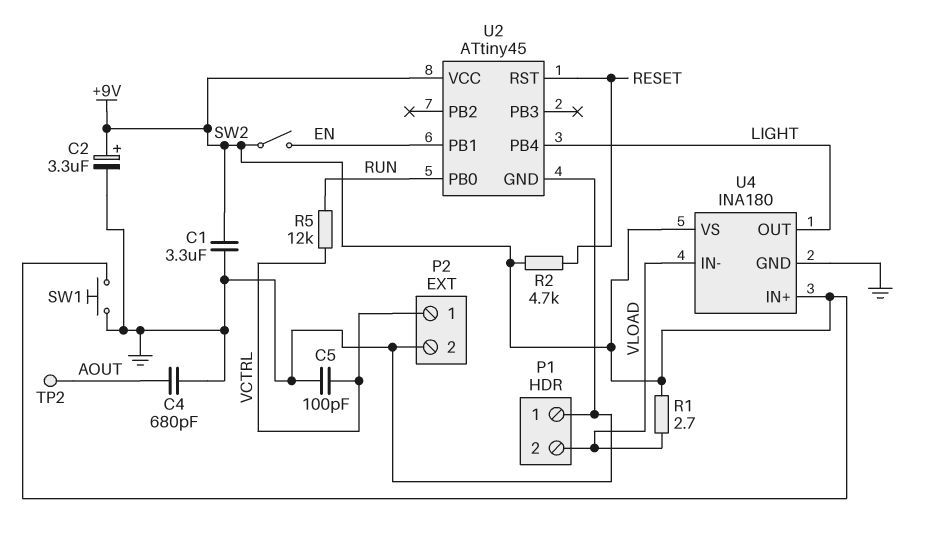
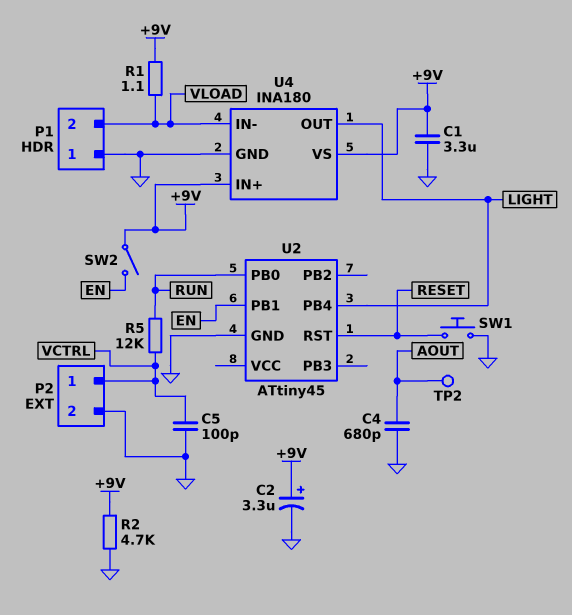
R1: 2.7 (+9V, VLOAD) -> 1.1 (+9V, VLOAD)
R2: 4.7k (+9V, RESET) -> 4.7k (+9V, GND)
SW1: button (+9V, GND) -> button (GND, RESET)
U2 pin VCC: +9V -> none

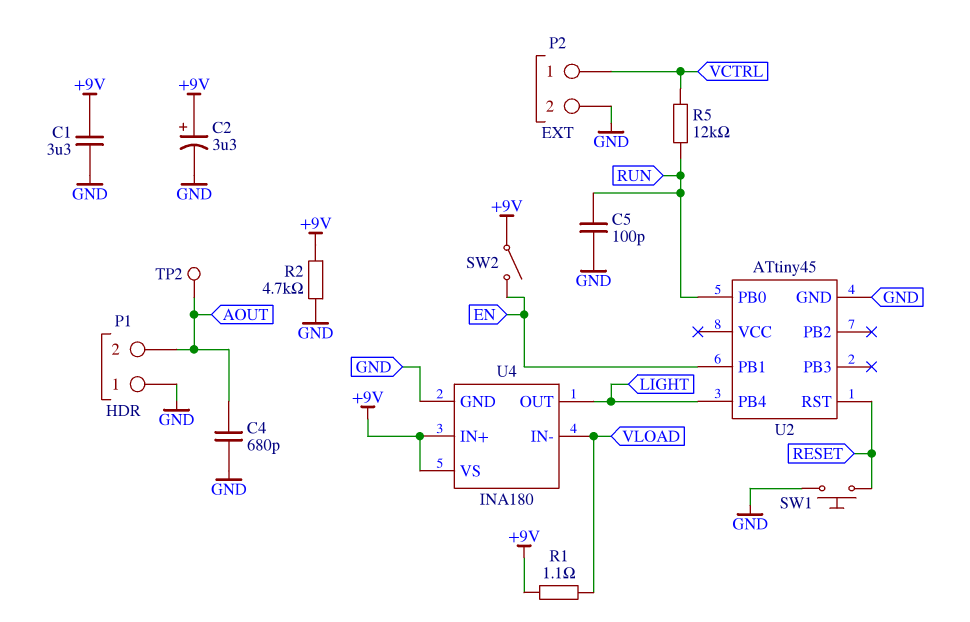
C5: 100pF (GND, VCTRL) -> 100pF (GND, RUN)
P1 pin 2: VLOAD -> AOUT

